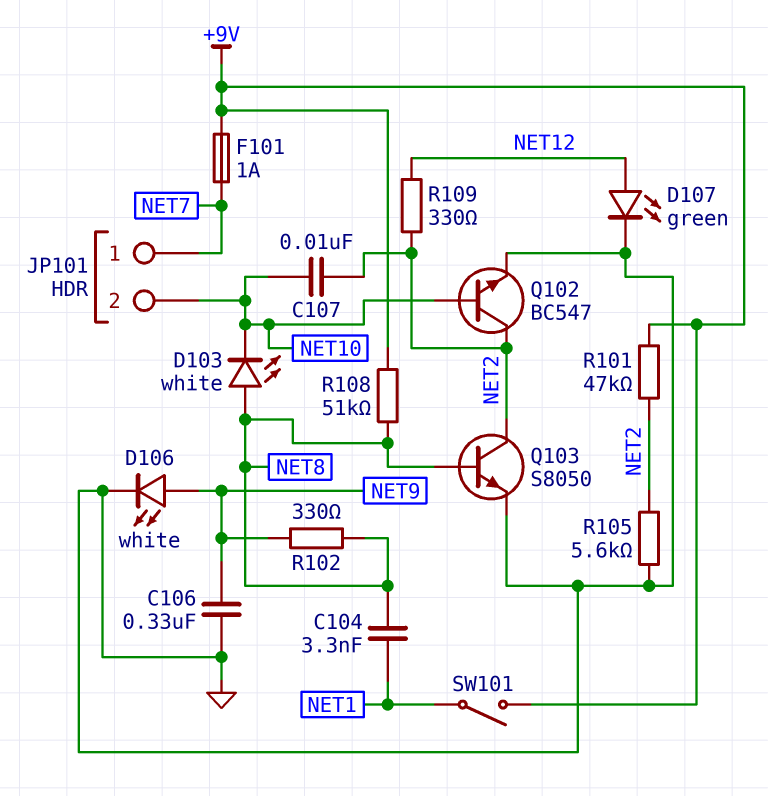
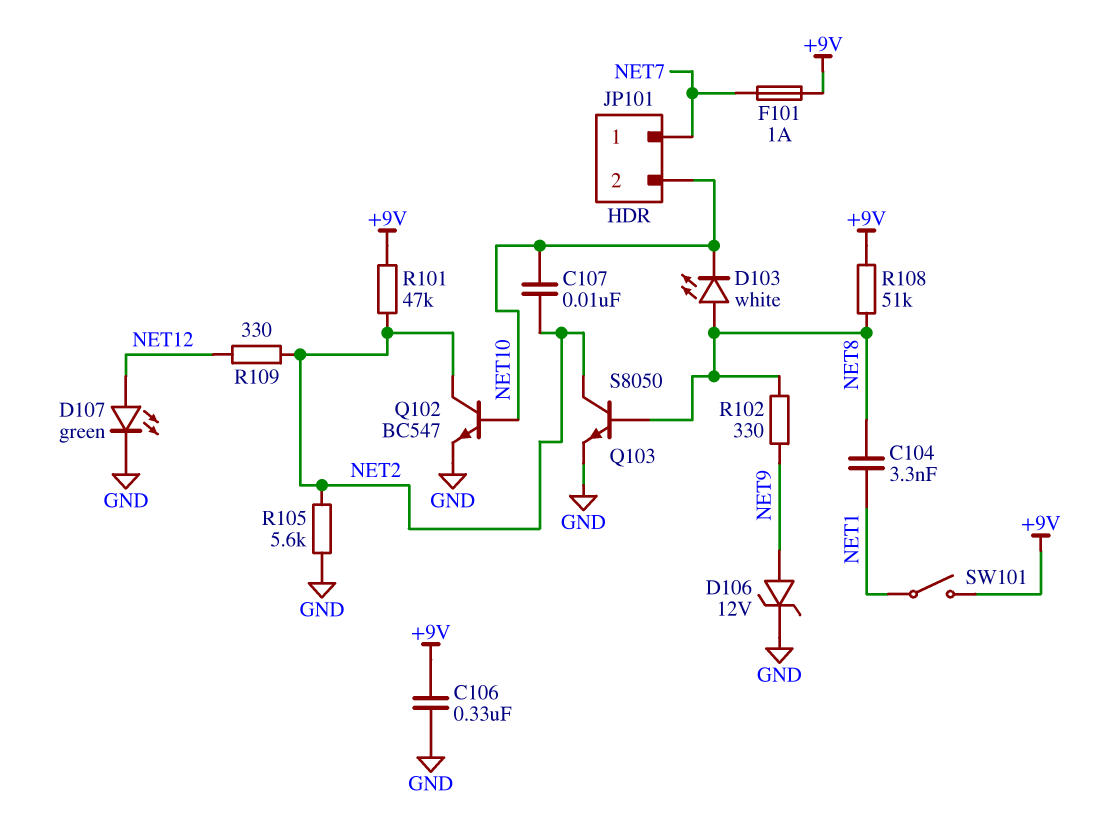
C106: 330nF (GND, NET9) -> 330nF (+9V, GND)
D106: LED white (A NET9, K GND) -> zener 12V (A NET9, K GND)

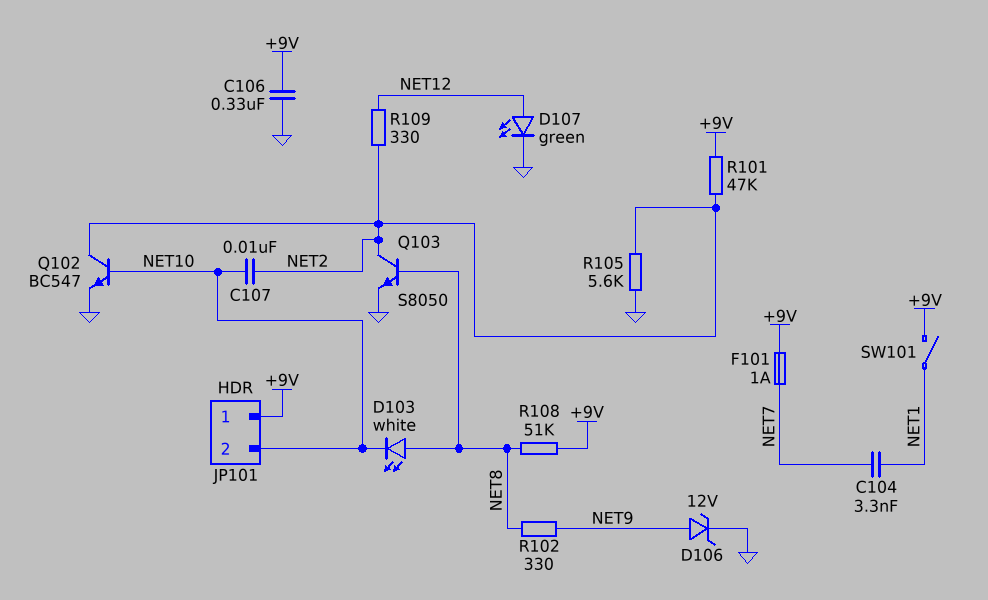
C104: 3.3nF (NET1, NET8) -> 3.3nF (NET1, NET7)
JP101 pin 1: NET7 -> +9V

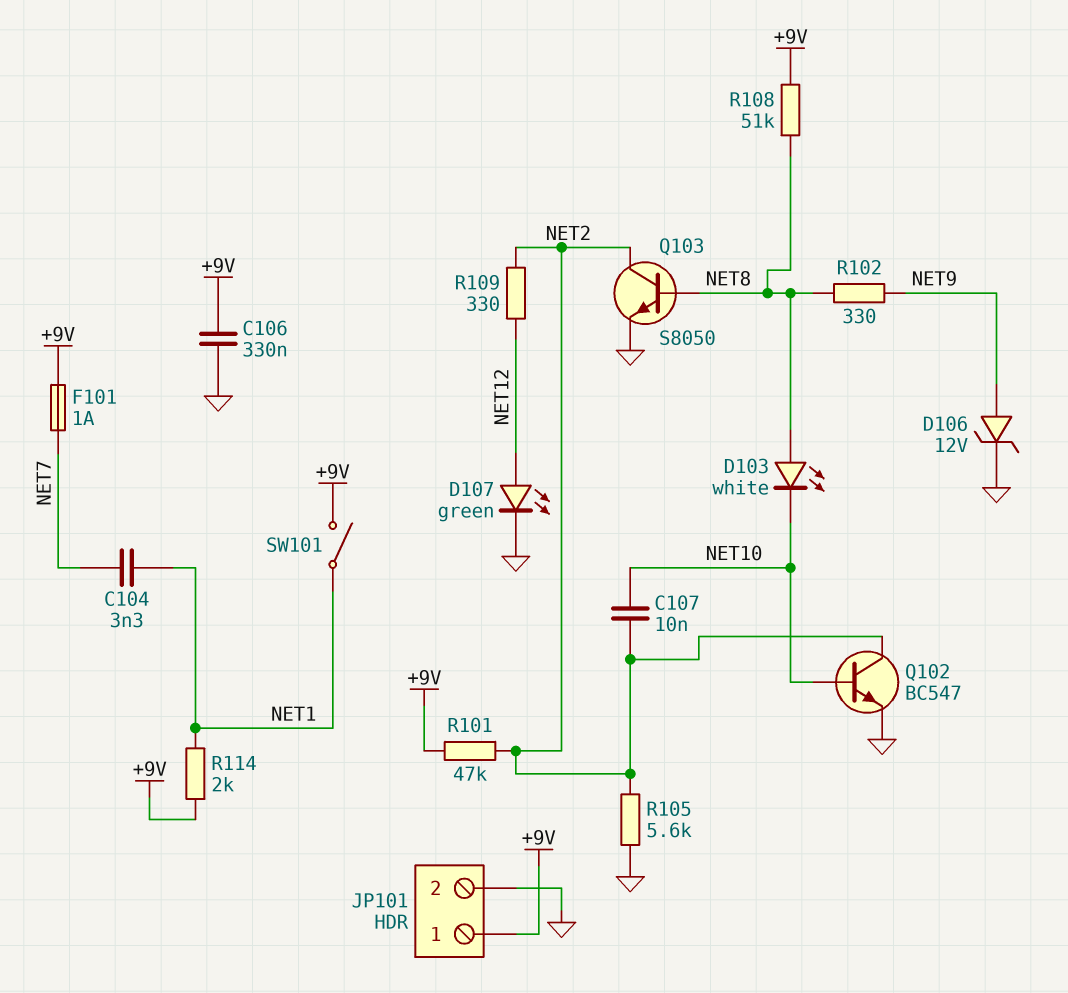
JP101 pin 2: NET10 -> GND
R114: none -> 2k (+9V, NET1)

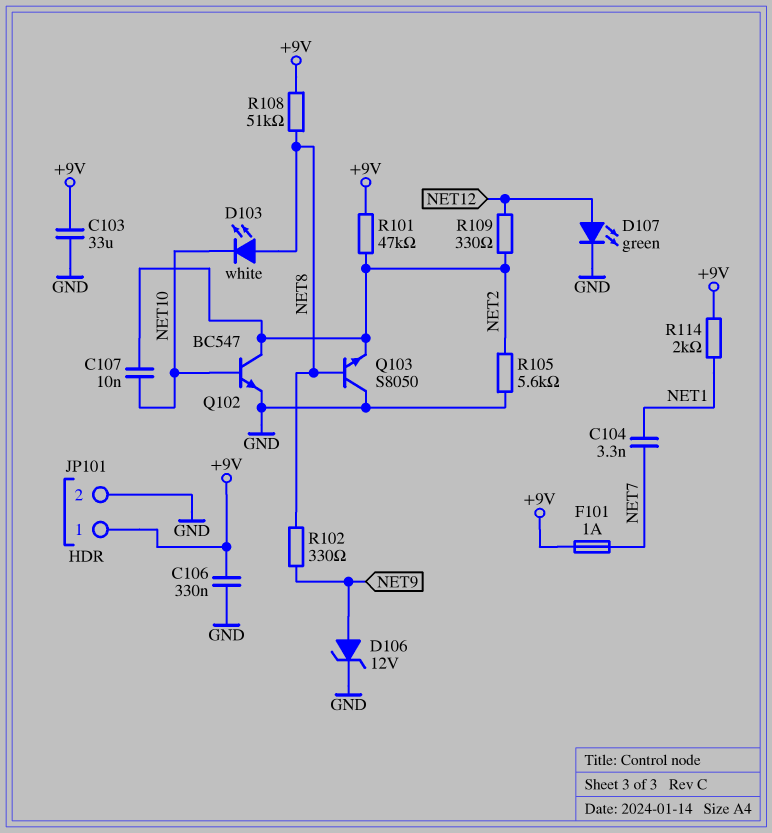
C103: none -> 33uF (+9V, GND)
Q103: NPN S8050 (B NET8, C NET2, E GND) -> NPN S8050 (B NET8, C GND, E NET2)
SW101: switch (+9V, NET1) -> none

